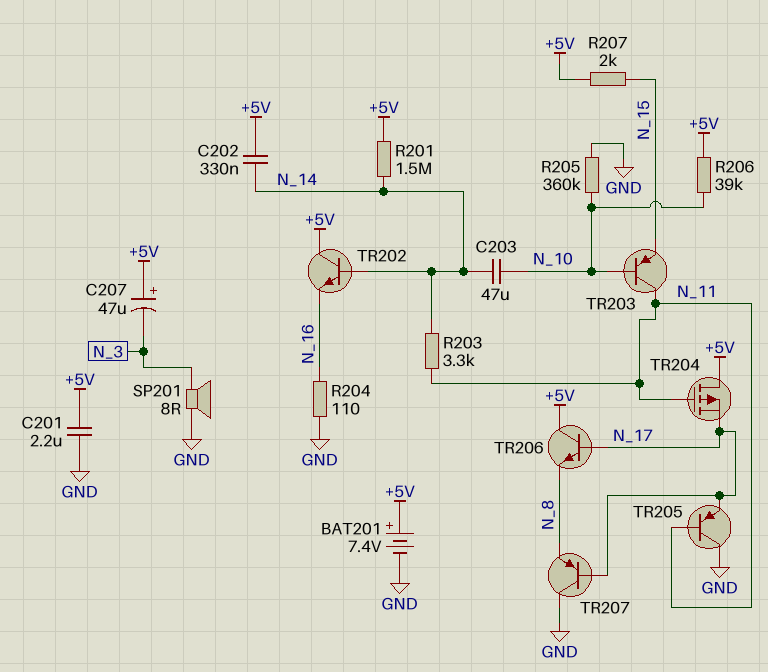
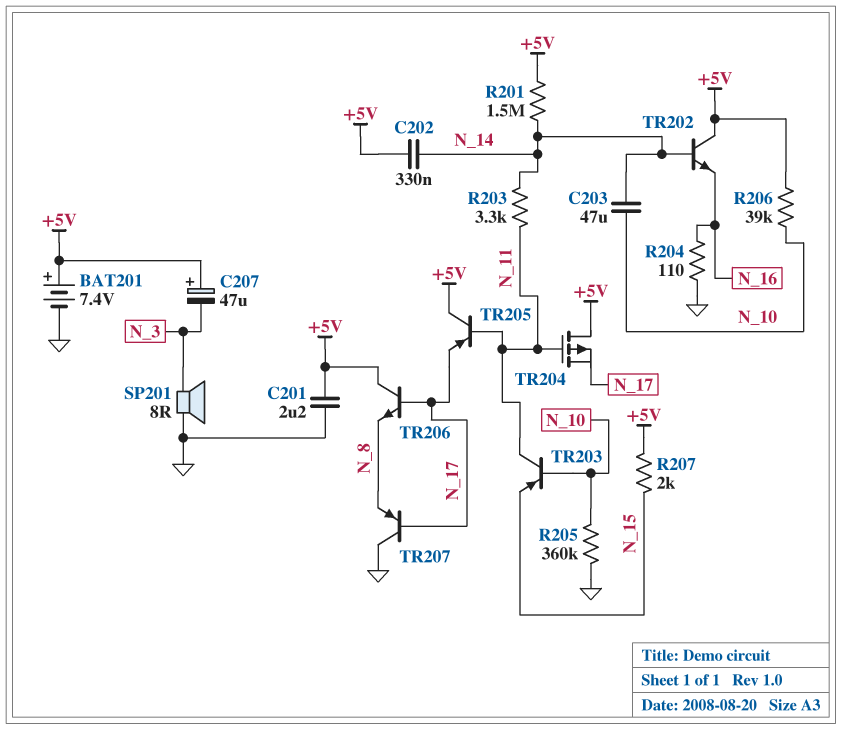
TR205: PNP (B N_11, C GND, E N_17) -> PNP (B N_11, C +5V, E N_17)

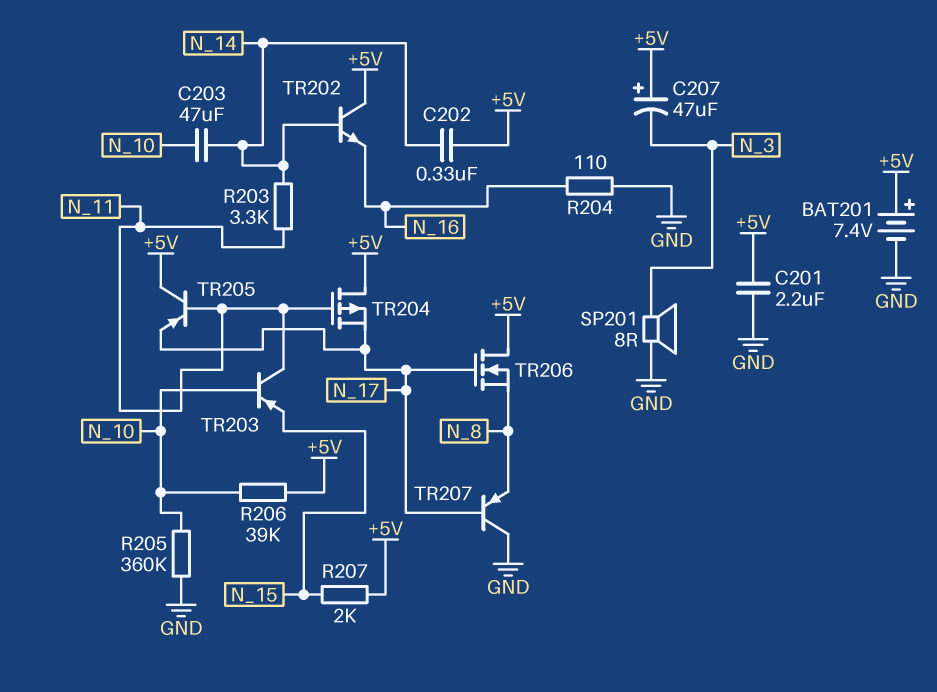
R201: 1.5M (+5V, N_14) -> none
TR206: NPN (B N_17, C +5V, E N_8) -> NMOS (G N_17, D +5V, S N_8)

